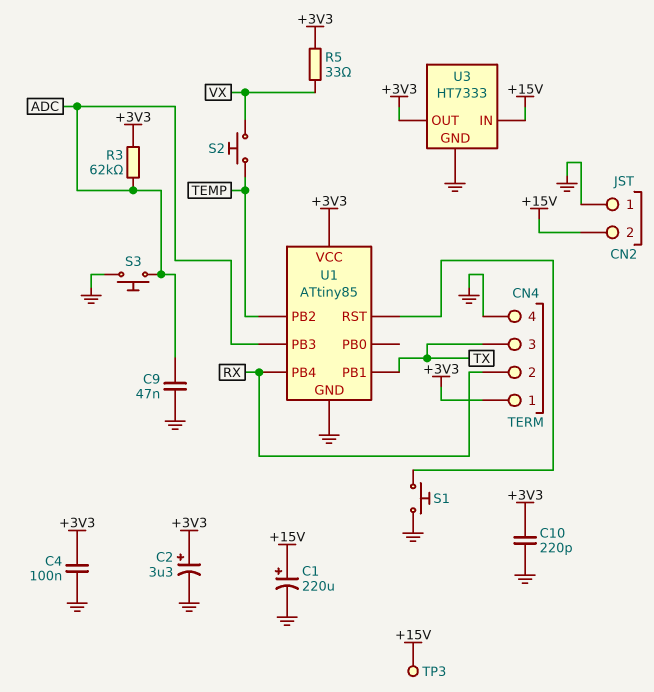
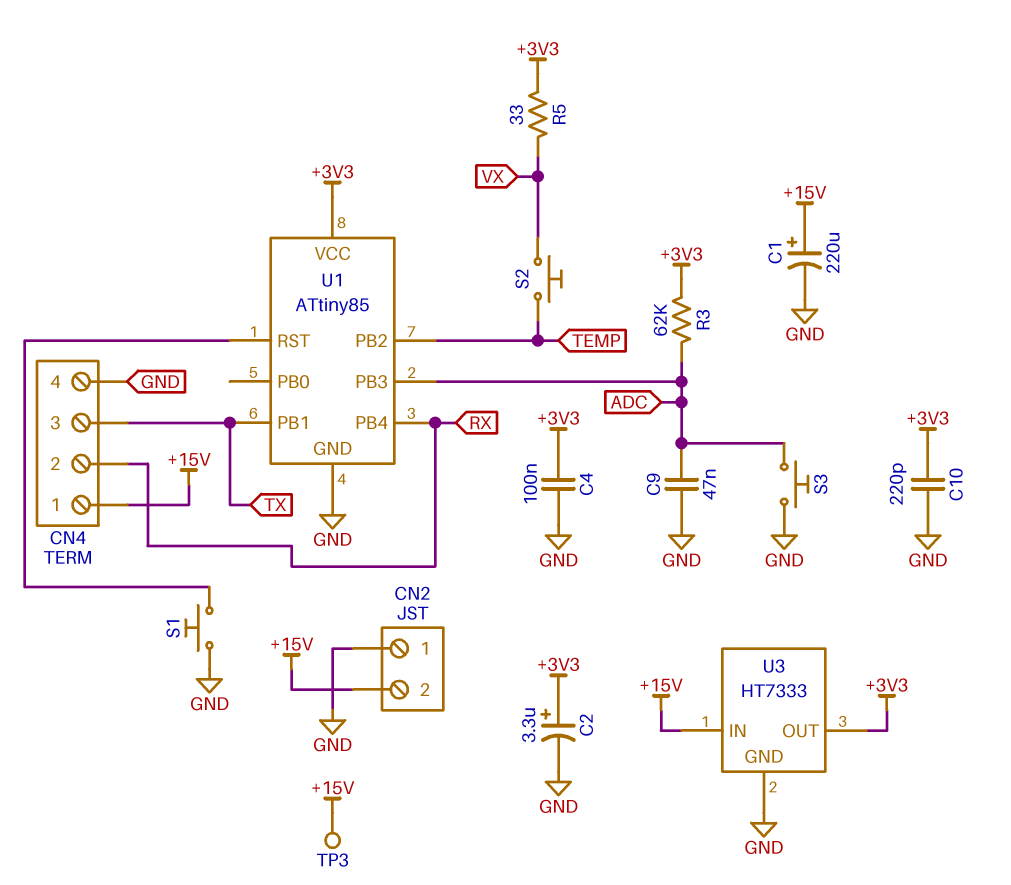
CN4 pin 1: +3V3 -> +15V

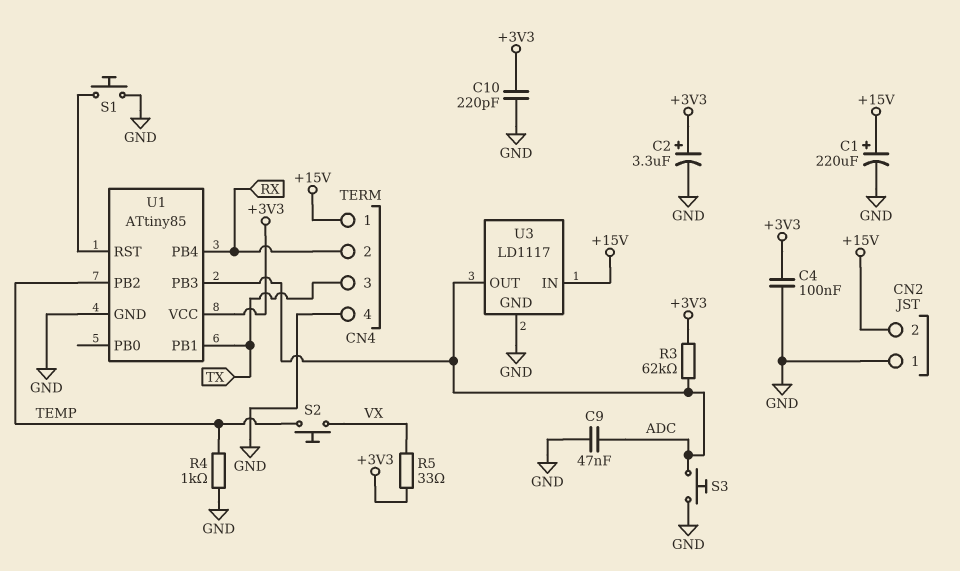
R4: none -> 1k (GND, TEMP)
TP3: test point (+15V) -> none
U3: HT7333 -> LD1117
U3 pin OUT: +3V3 -> ADC

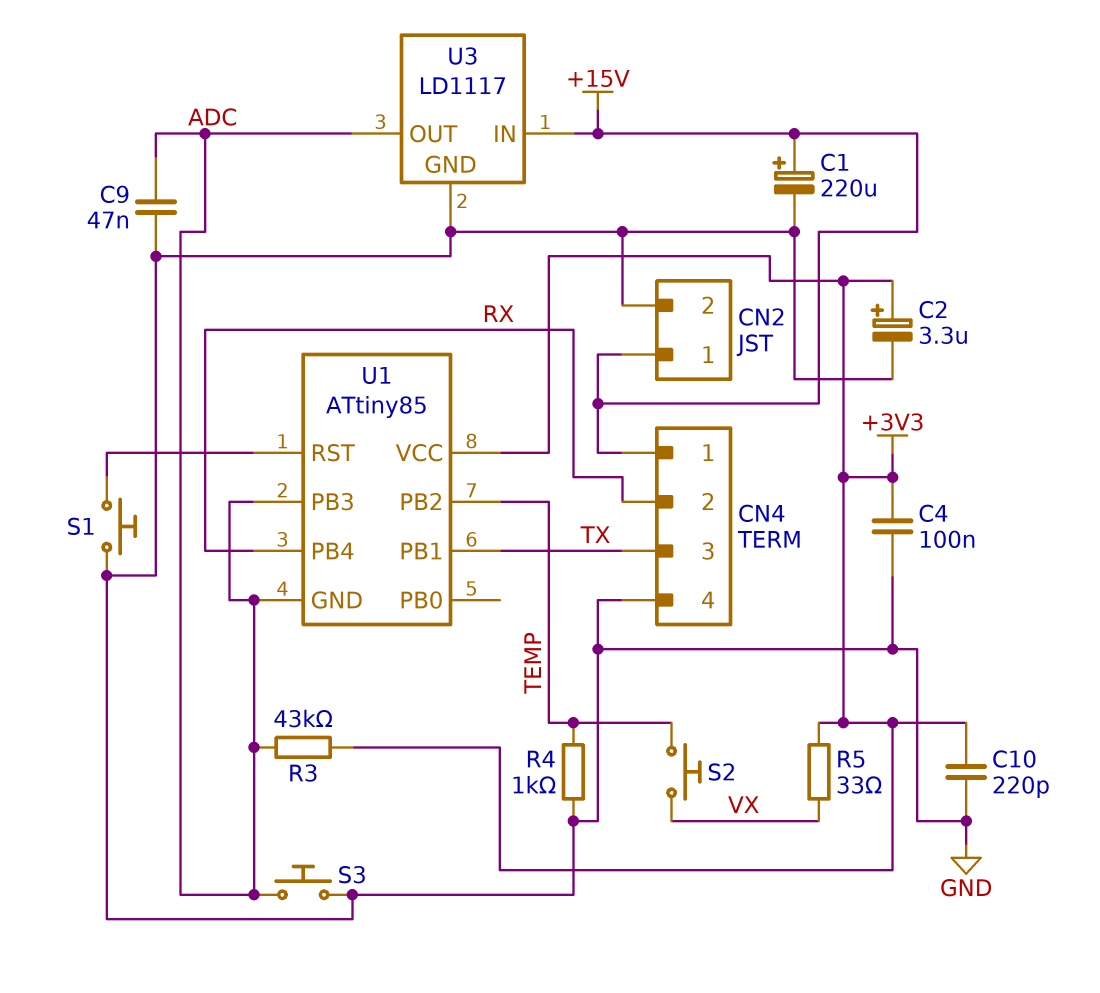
CN2 pin 1: GND -> +15V
CN2 pin 2: +15V -> GND
R3: 62k (+3V3, ADC) -> 43k (+3V3, ADC)
U1 pin GND: GND -> ADC

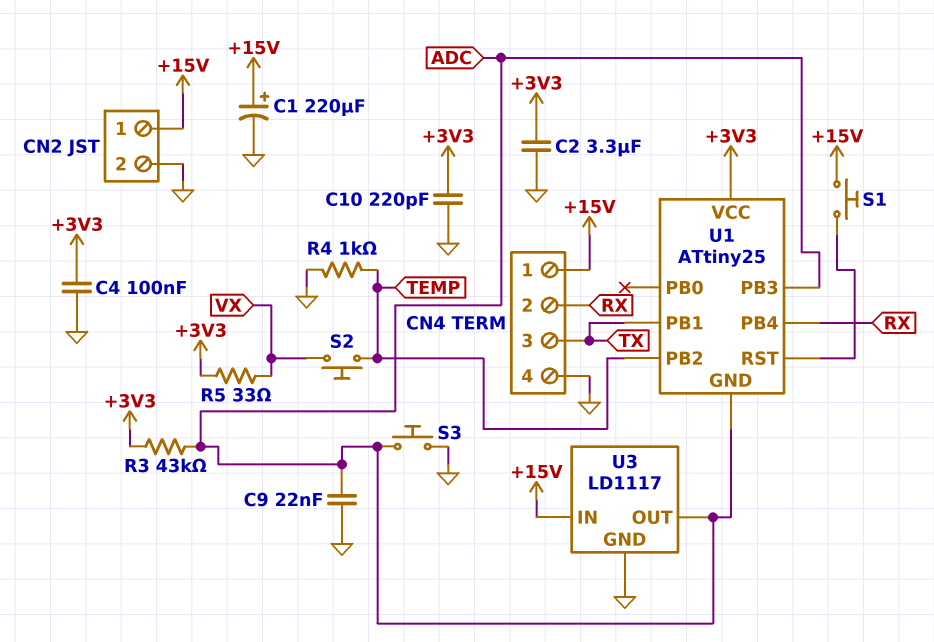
C2: 3.3uF (plus +3V3, minus GND) -> 3.3uF (+3V3, GND)
C9: 47nF (ADC, GND) -> 22nF (ADC, GND)
S1: button (GND, U1/RST) -> button (+15V, U1/RST)
U1: ATtiny85 -> ATtiny25

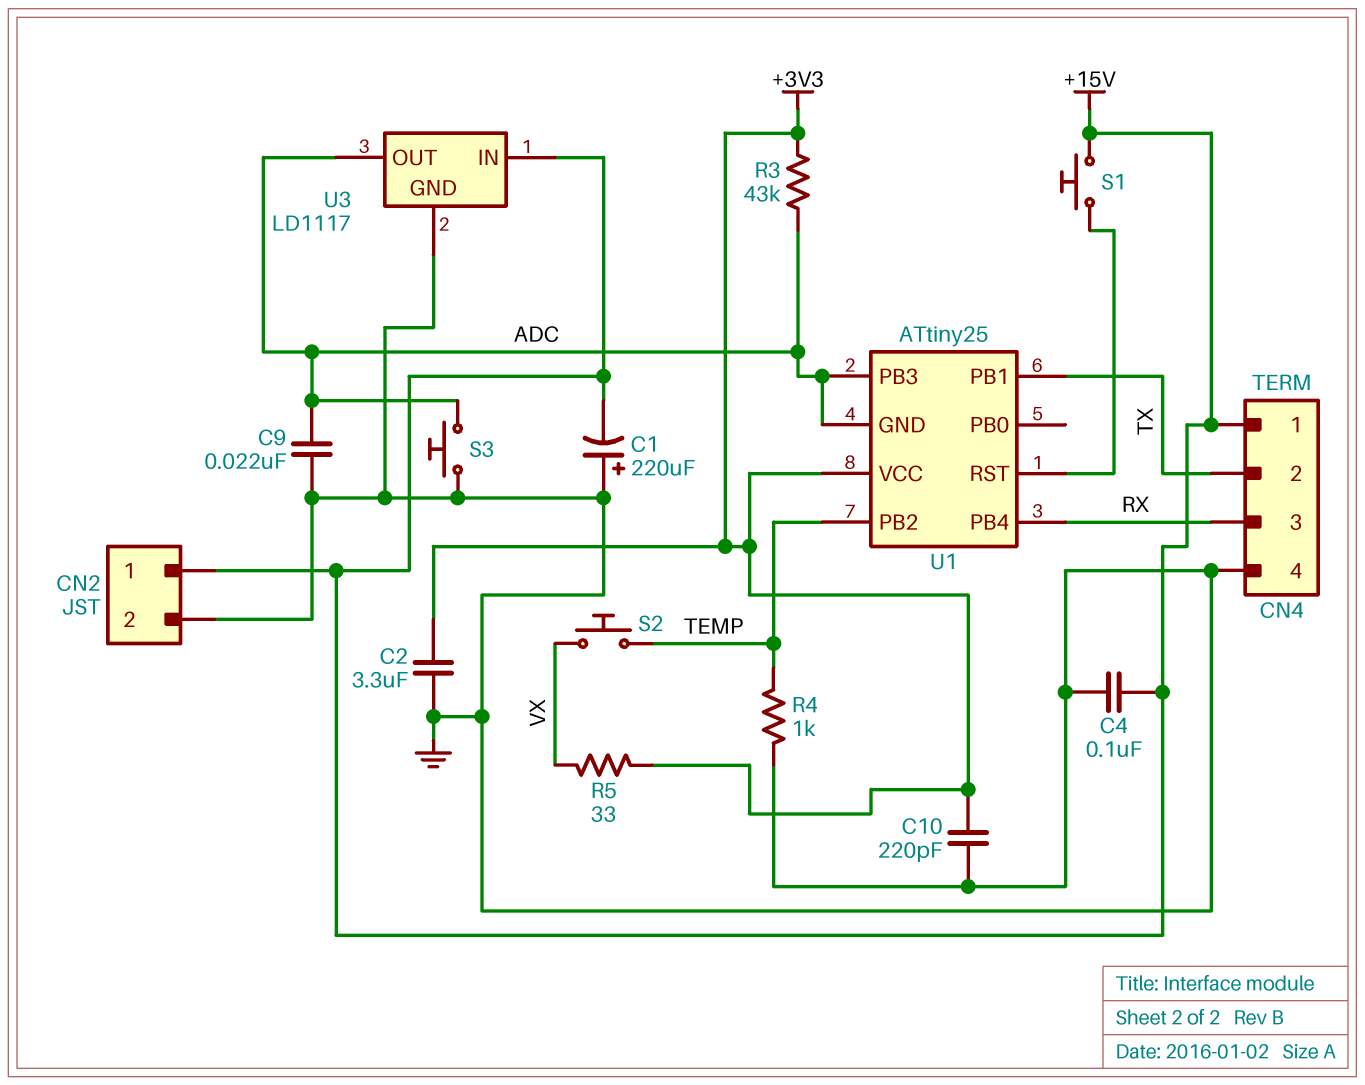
C1: 220uF (plus +15V, minus GND) -> 220uF (plus GND, minus +15V)
C4: 100nF (+3V3, GND) -> 100nF (+15V, GND)
CN4 pin 2: RX -> TX
CN4 pin 3: TX -> RX

